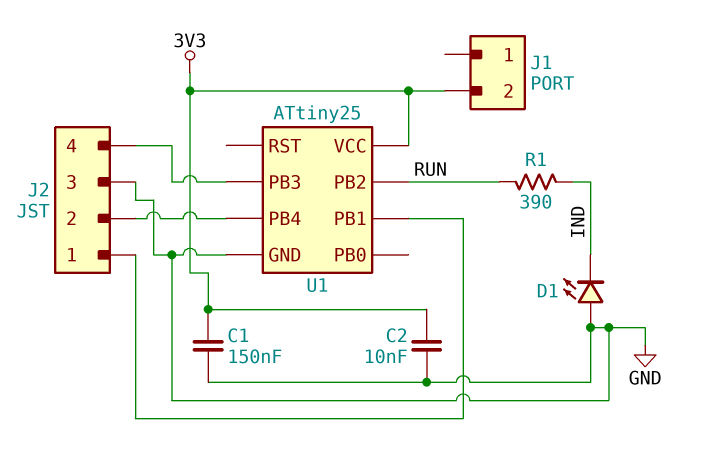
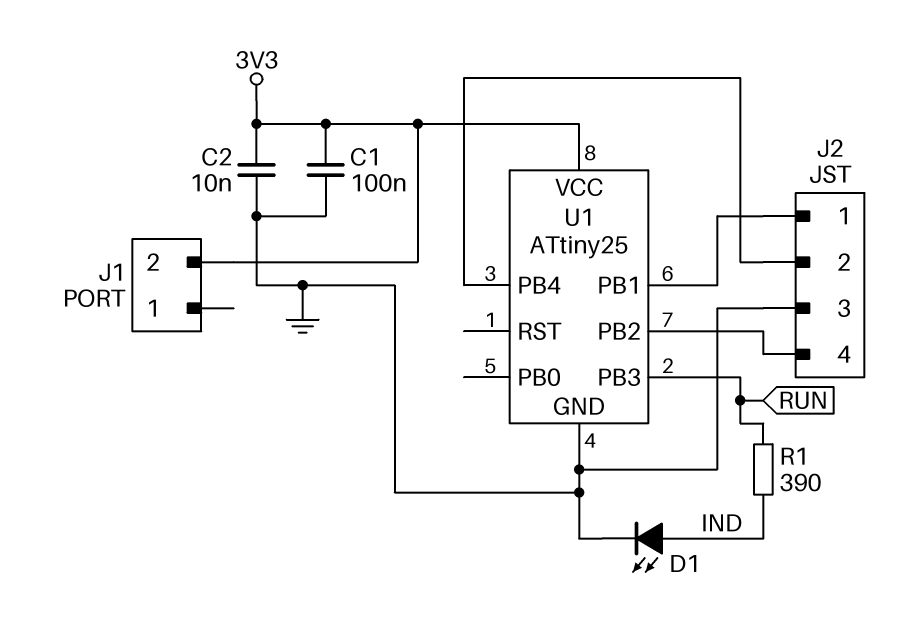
C1: 150nF (3V3, GND) -> 100nF (3V3, GND)
D1: LED (A GND, K IND) -> LED (A IND, K GND)
U1 pin PB2: RUN -> J2/4
U1 pin PB3: J2/4 -> RUN

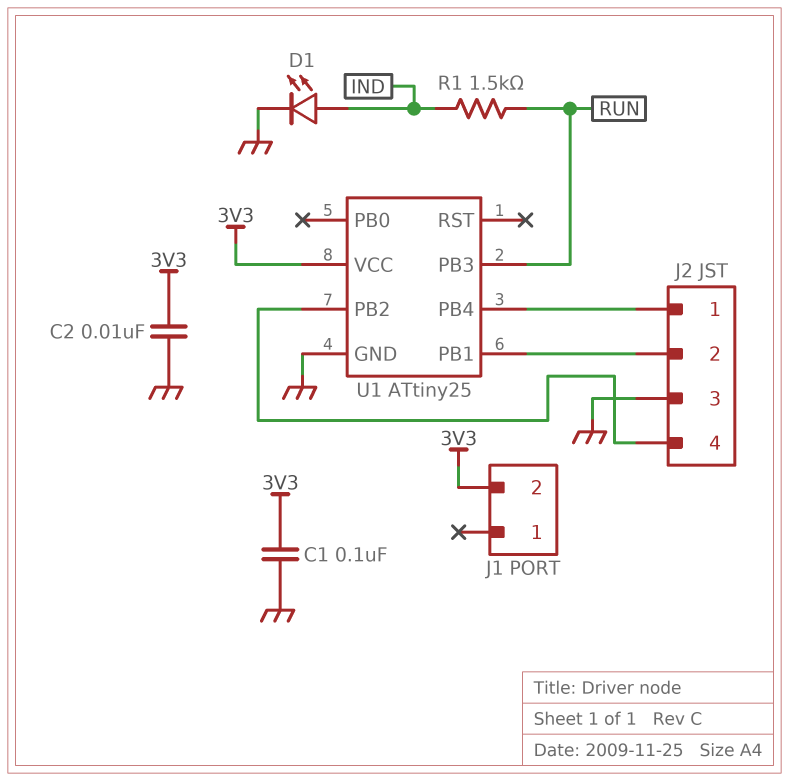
R1: 390 (IND, RUN) -> 1.5k (IND, RUN)
U1 pin PB1: J2/1 -> J2/2
U1 pin PB4: J2/2 -> J2/1

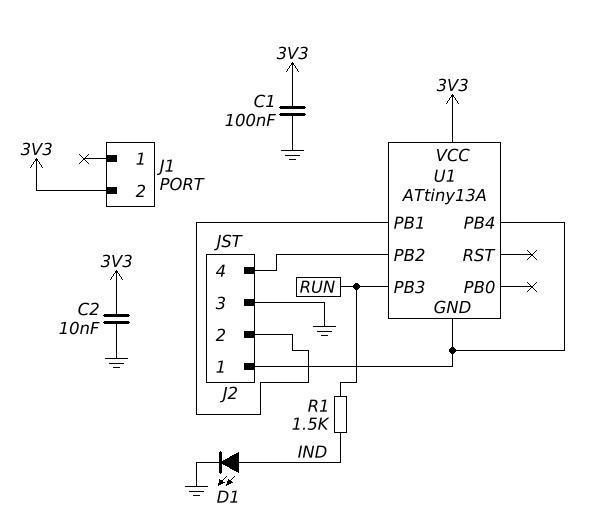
U1: ATtiny25 -> ATtiny13A
U1 pin GND: GND -> J2/1

